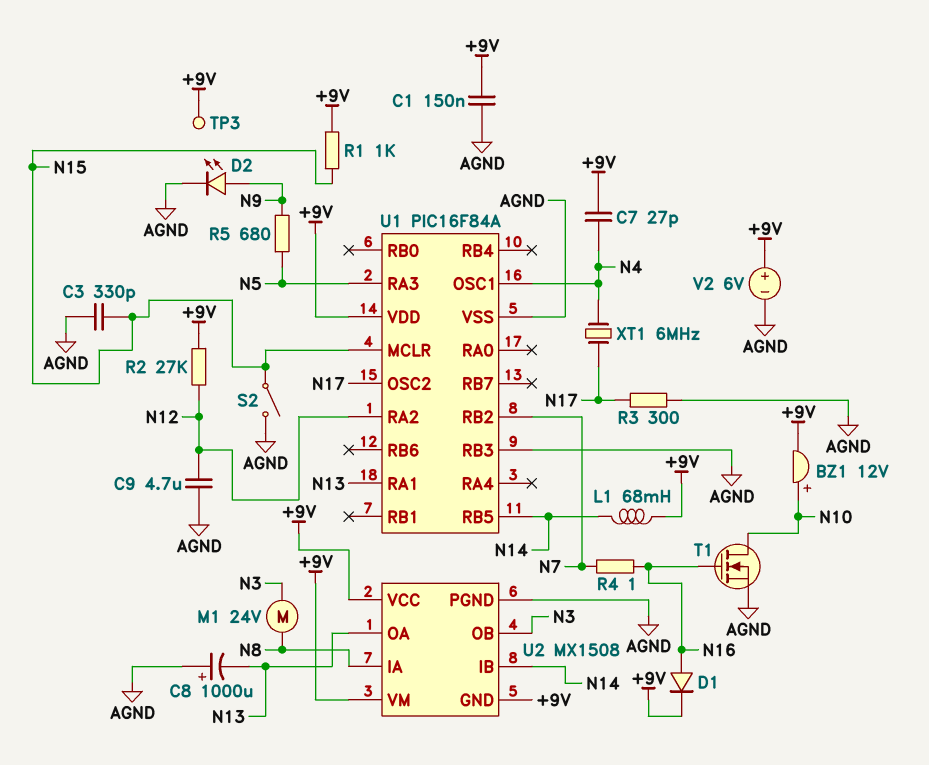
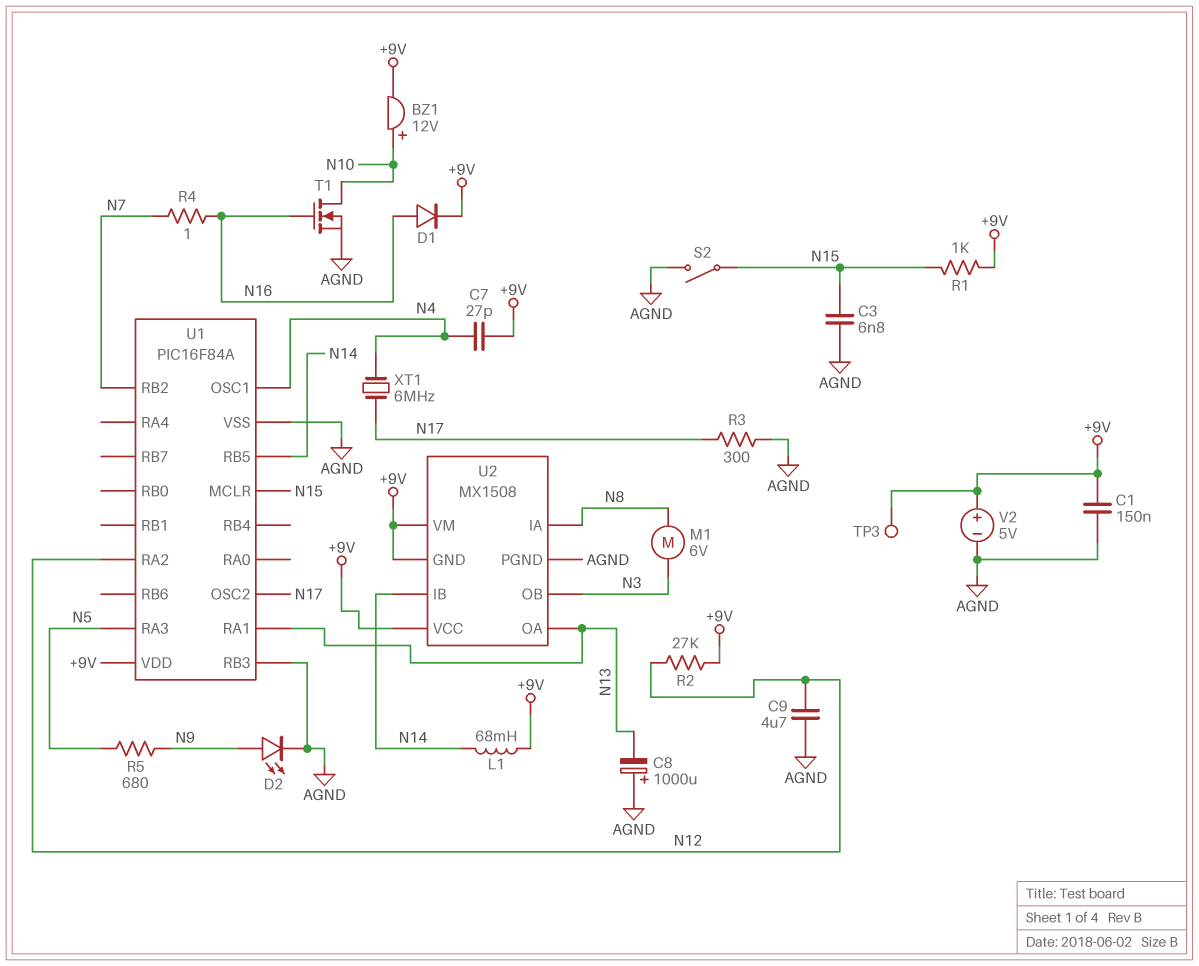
C3: 330pF (AGND, N15) -> 6.8nF (AGND, N15)
M1: motor 24V (N3, N8) -> motor 6V (N3, N8)
V2: 6V (plus +9V, minus AGND) -> 5V (plus +9V, minus AGND)

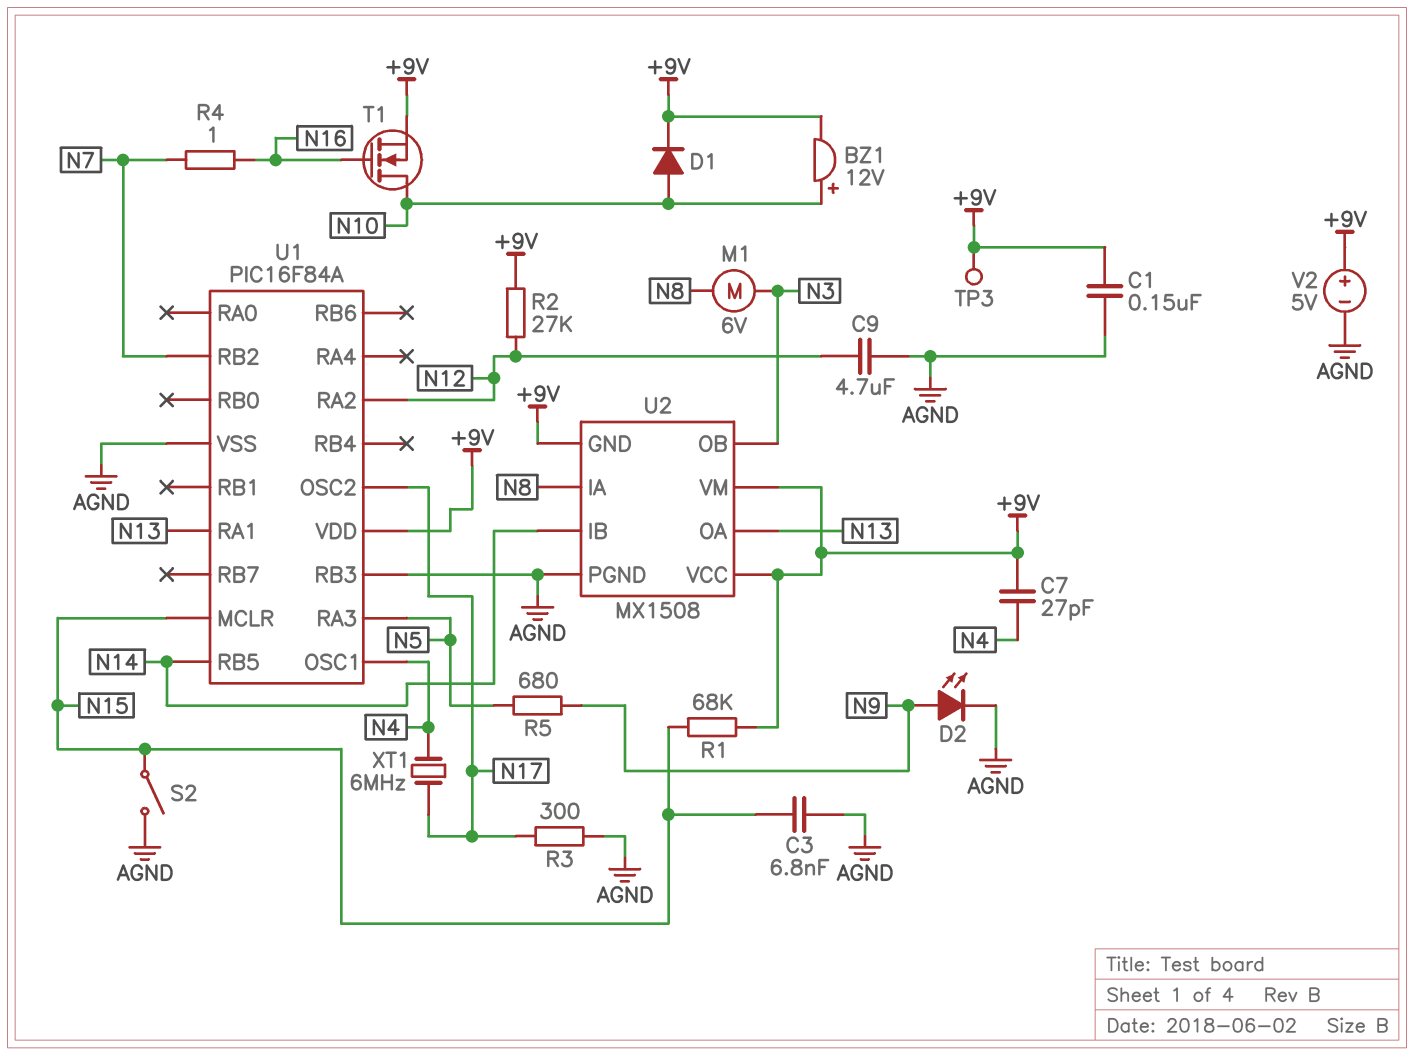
C8: 1000uF (plus AGND, minus N13) -> none
D1: diode (A N16, K +9V) -> diode (A N10, K +9V)
L1: 68mH (+9V, N14) -> none
R1: 1k (+9V, N15) -> 68k (+9V, N15)
T1: NMOS (G N16, D N10, S AGND) -> NMOS (G N16, D N10, S +9V)

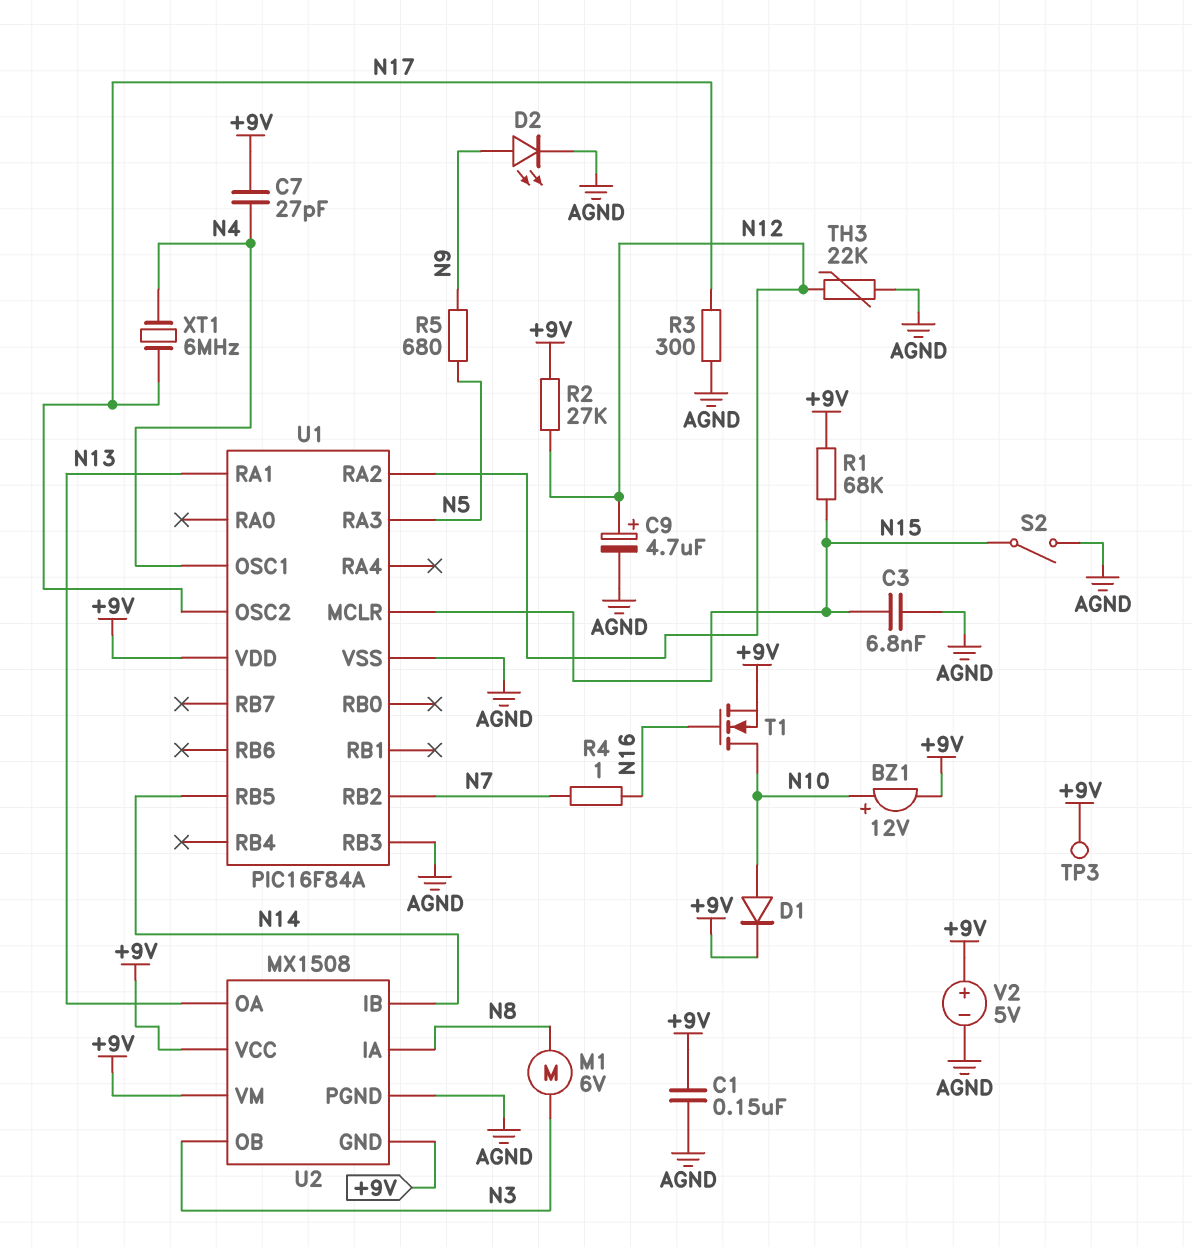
C9: 4.7uF (AGND, N12) -> 4.7uF (plus N12, minus AGND)
TH3: none -> 22k (AGND, N12)

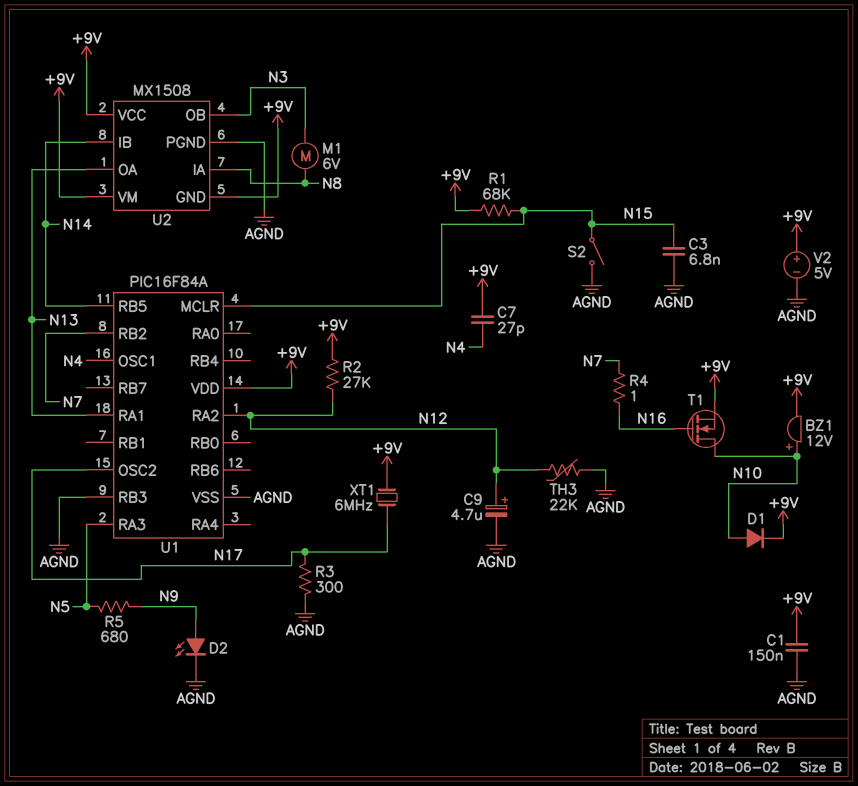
TP3: test point (+9V) -> none
XT1: 6MHz (N4, N17) -> 6MHz (+9V, N17)

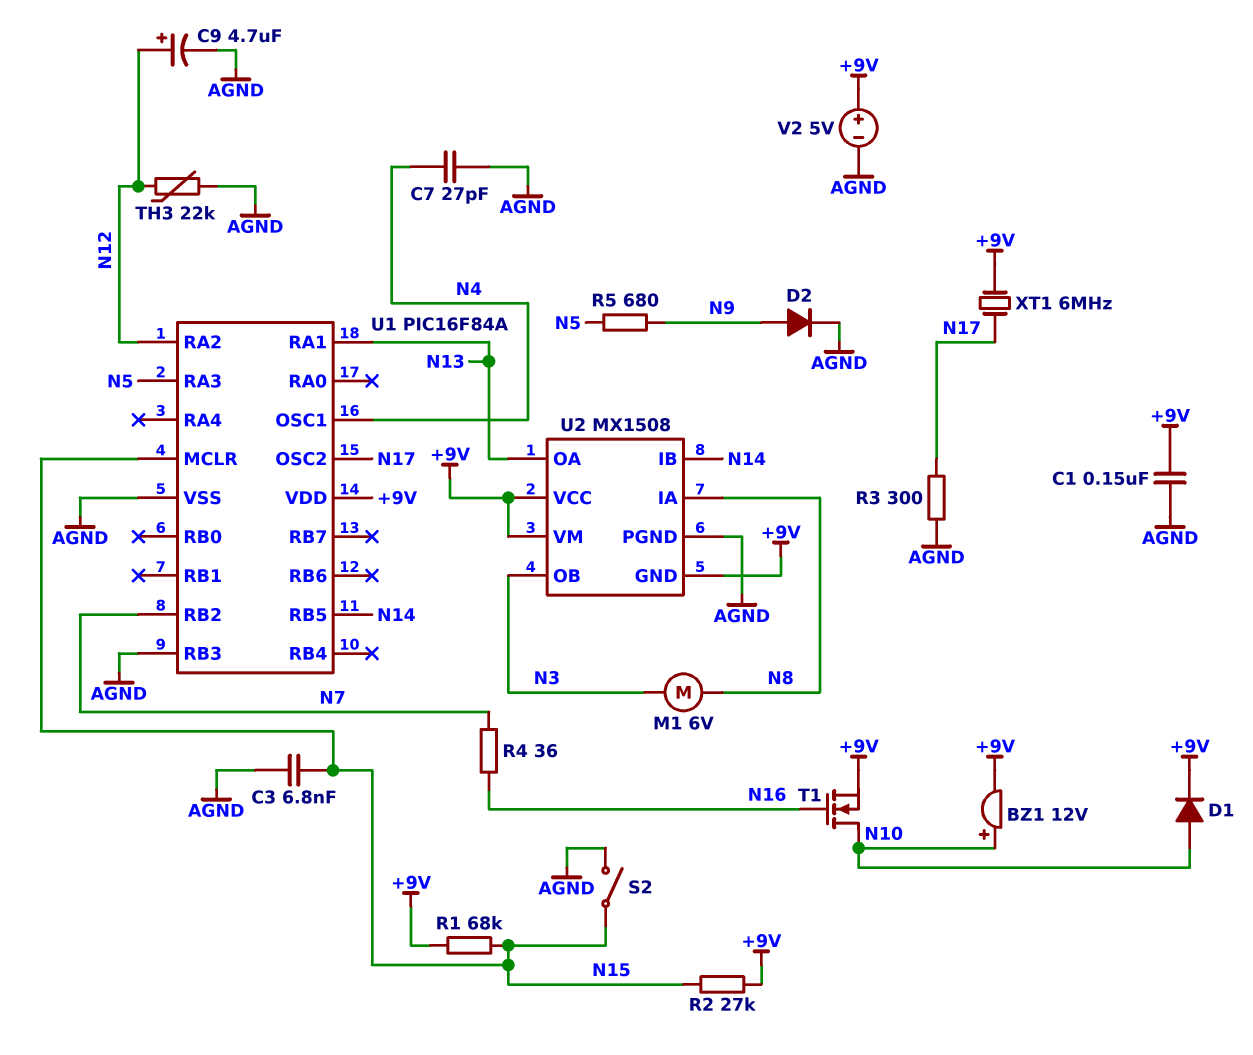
C7: 27pF (+9V, N4) -> 27pF (AGND, N4)
D2: LED (A N9, K AGND) -> diode (A N9, K AGND)
R2: 27k (+9V, N12) -> 27k (+9V, N15)
R4: 1 (N7, N16) -> 36 (N7, N16)

